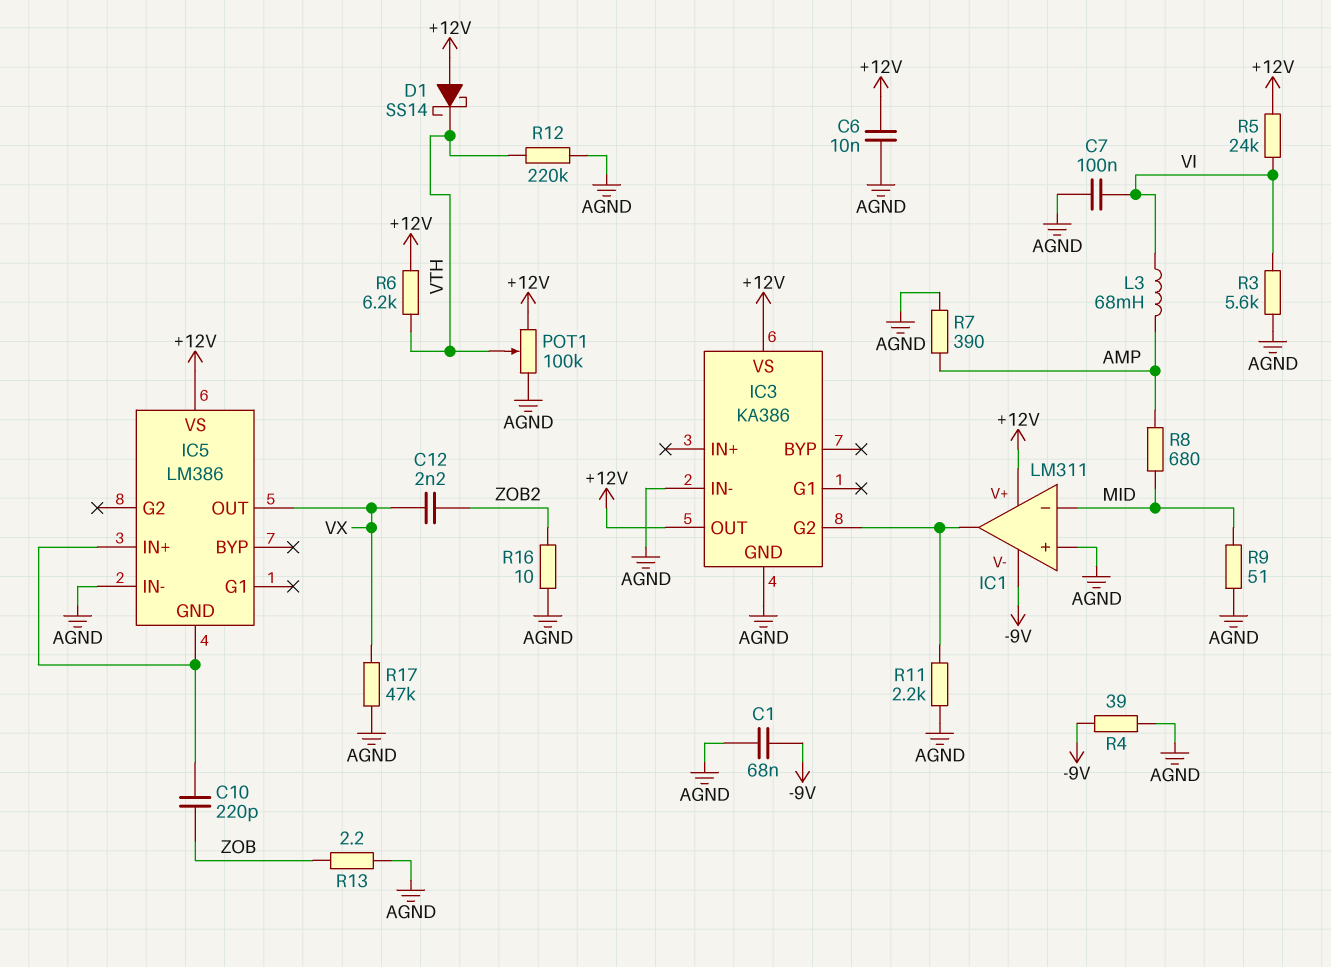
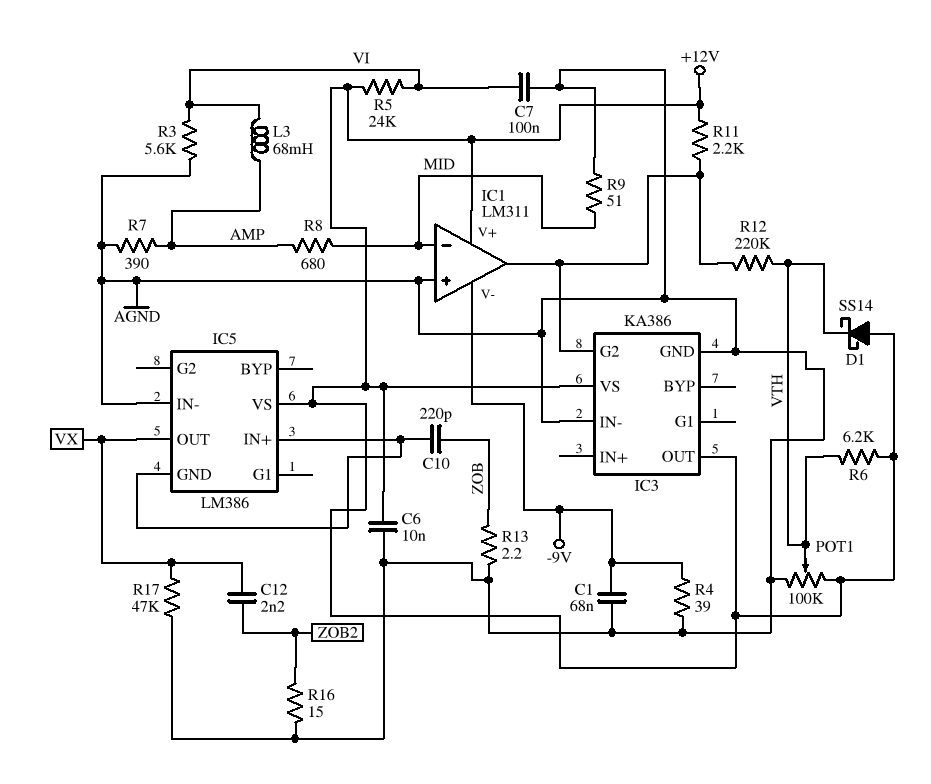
R11: 2.2k (AGND, IC1/out) -> 2.2k (+12V, IC1/out)
R12: 220k (AGND, VTH) -> 220k (IC1/out, VTH)
R16: 10 (AGND, ZOB2) -> 15 (AGND, ZOB2)

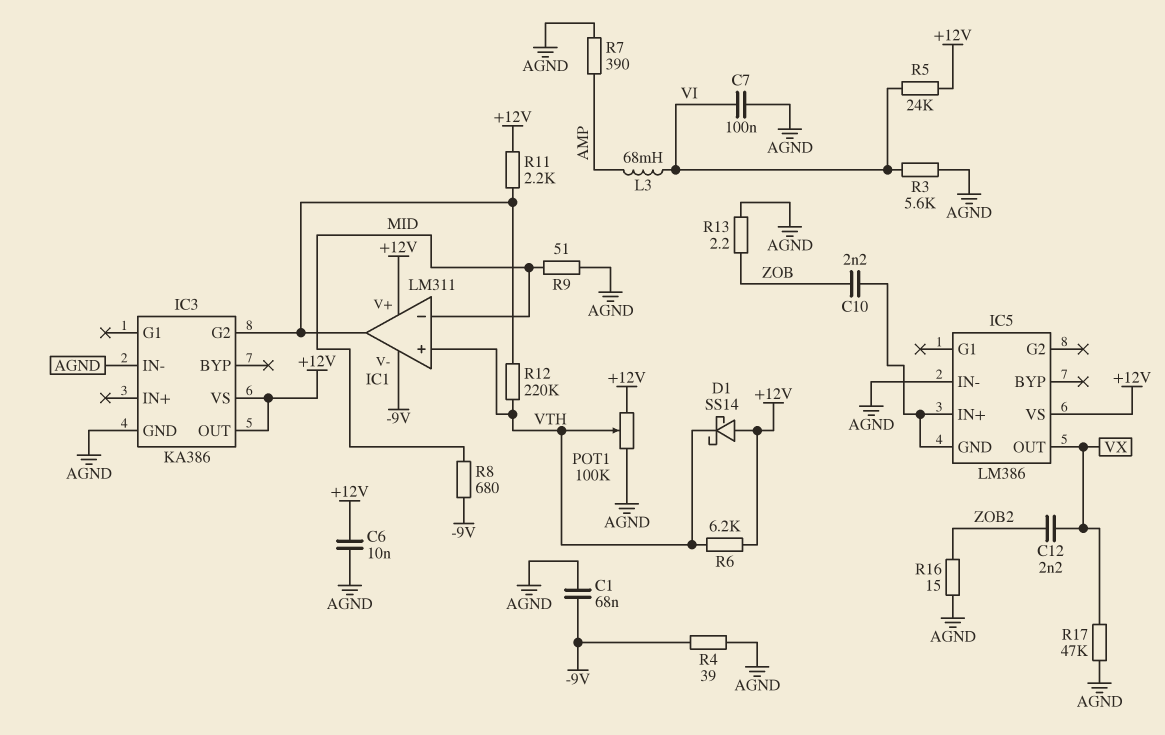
C10: 220pF (IC5/GND, ZOB) -> 2.2nF (IC5/GND, ZOB)
IC1 pin in+: AGND -> VTH
R8: 680 (AMP, MID) -> 680 (-9V, MID)

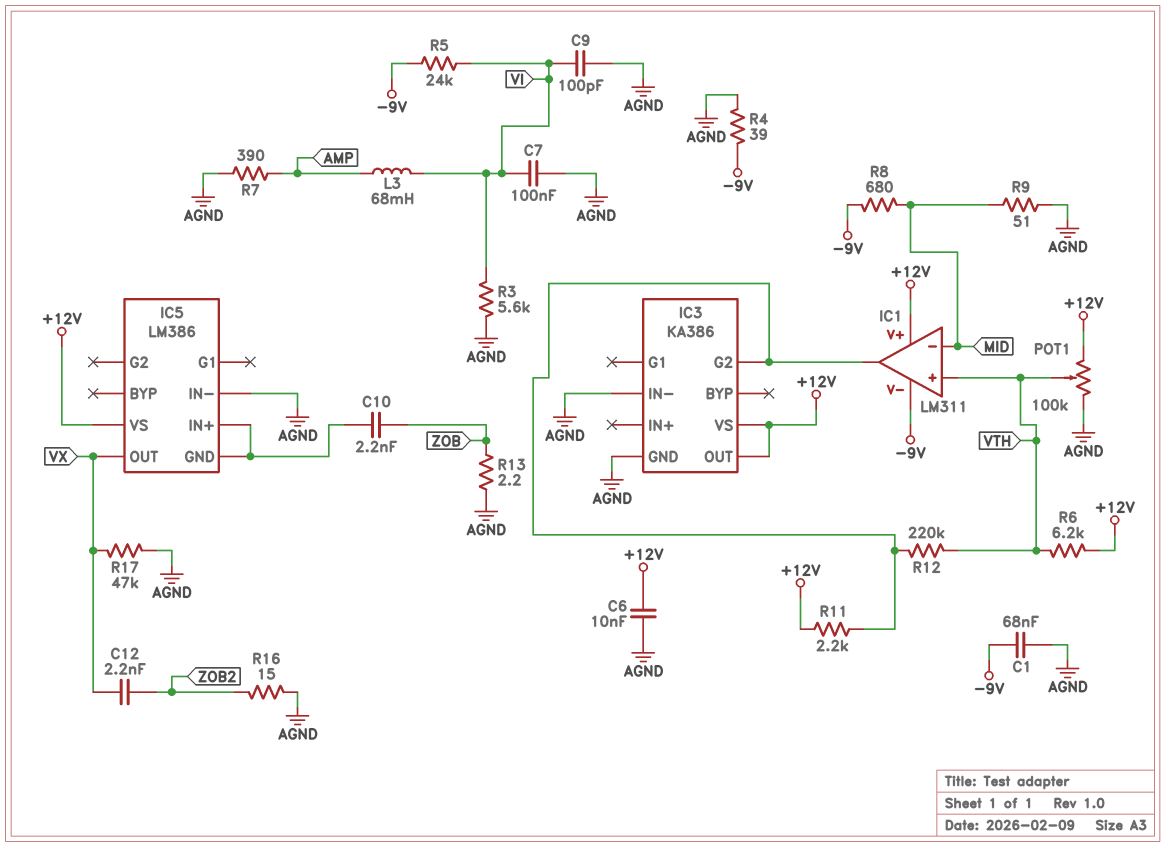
C9: none -> 100pF (AGND, VI)
D1: schottky SS14 (A +12V, K VTH) -> none
R5: 24k (+12V, VI) -> 24k (-9V, VI)

